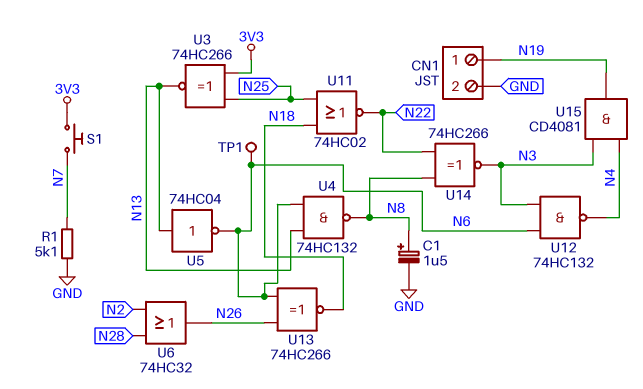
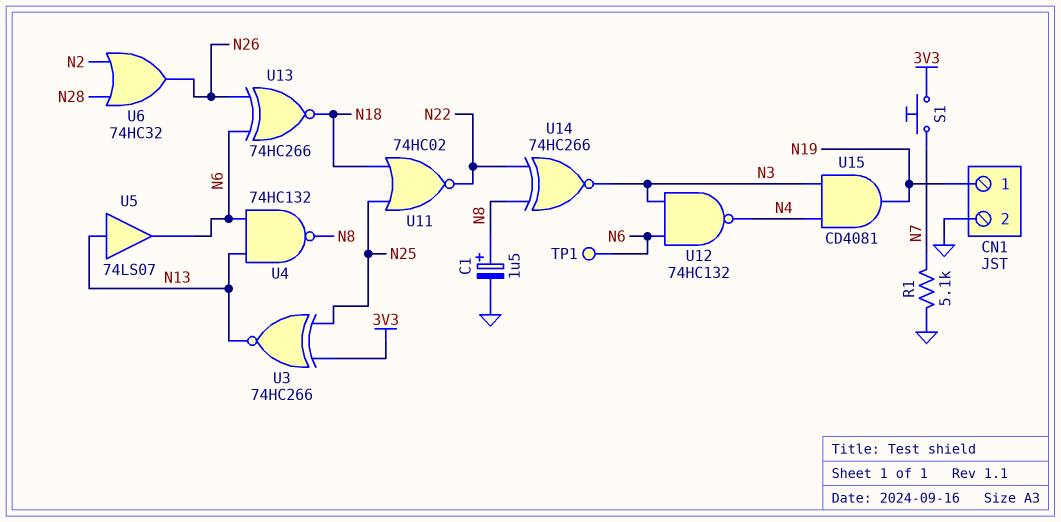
U5: NOT 74HC04 (in N13, out N6) -> buffer 74LS07 (in N13, out N6)

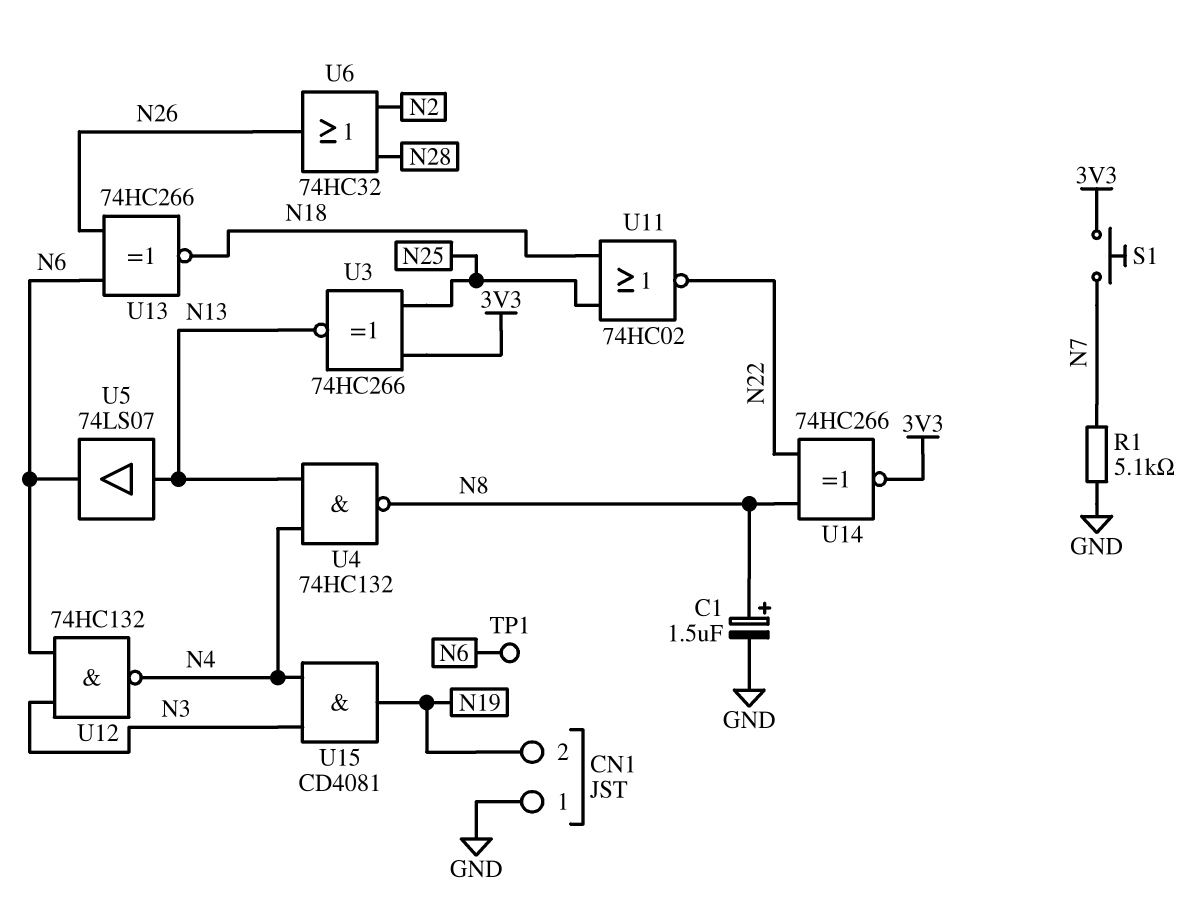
CN1 pin 1: N19 -> GND
CN1 pin 2: GND -> N19
U4: NAND 74HC132 (in N6, in N13, out N8) -> NAND 74HC132 (in N4, in N13, out N8)
U14: XNOR 74HC266 (in N8, in N22, out N3) -> XNOR 74HC266 (in N8, in N22, out 3V3)

